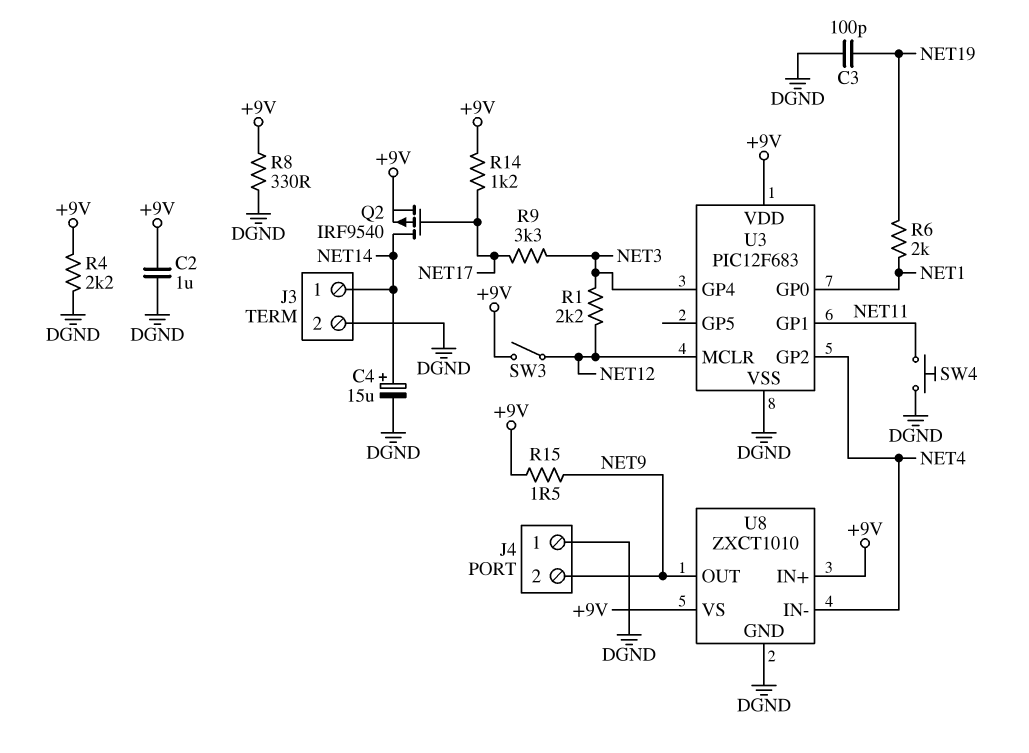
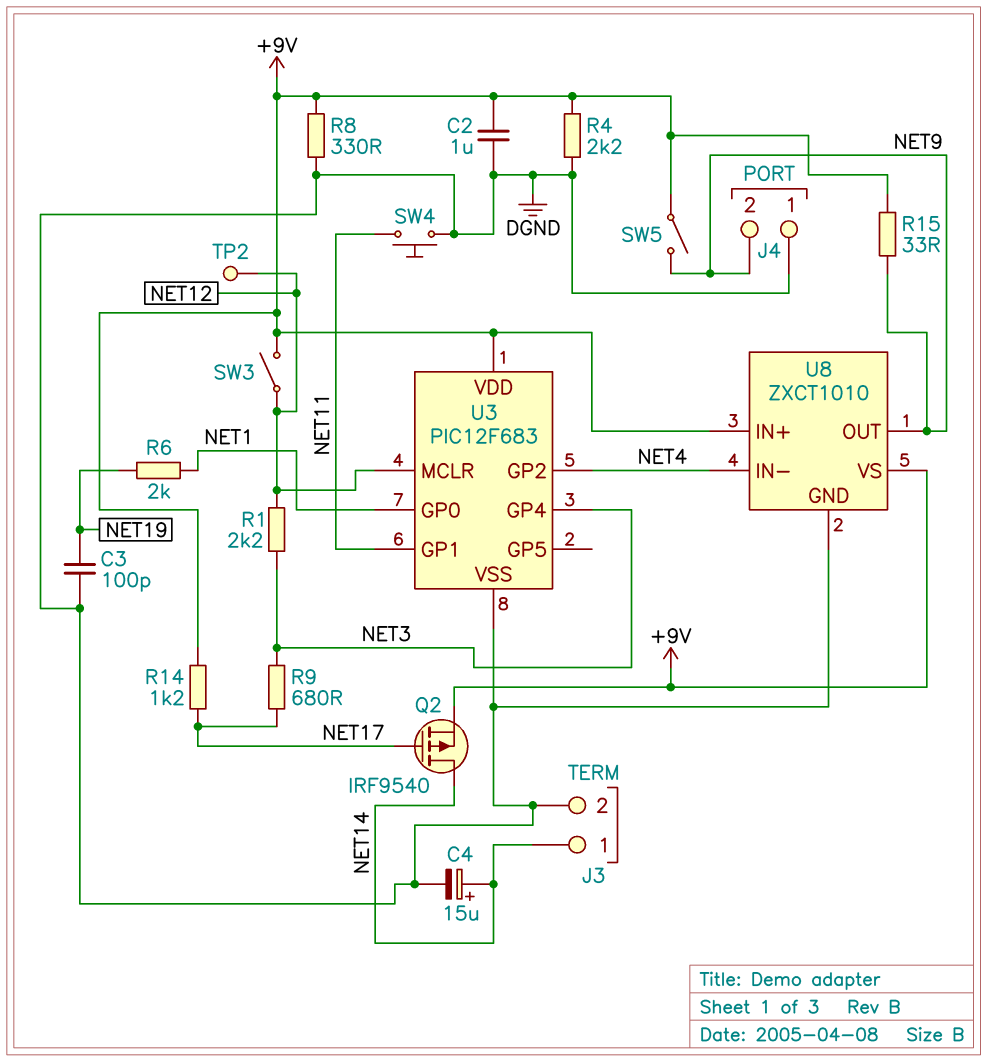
R9: 3.3k (NET3, NET17) -> 680 (NET3, NET17)
R15: 1.5 (+9V, NET9) -> 33 (+9V, NET9)
SW5: none -> switch (+9V, NET9)
TP2: none -> test point (NET12)

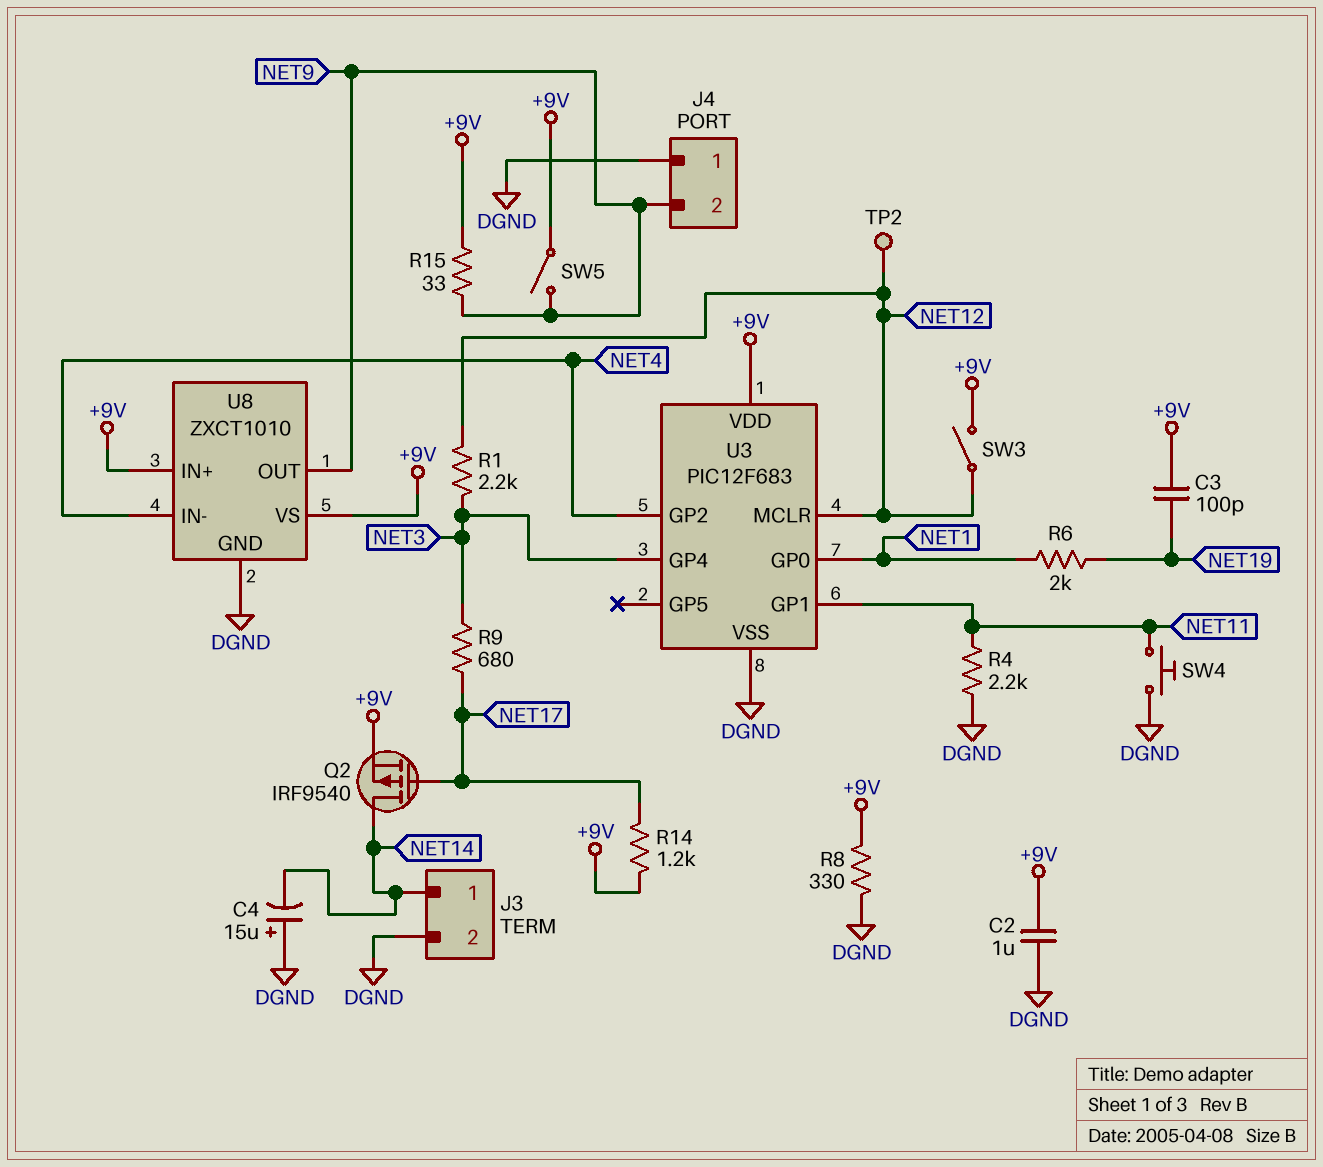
C3: 100pF (DGND, NET19) -> 100pF (+9V, NET19)
C4: 15uF (plus NET14, minus DGND) -> 15uF (plus DGND, minus NET14)
R4: 2.2k (+9V, DGND) -> 2.2k (DGND, NET11)

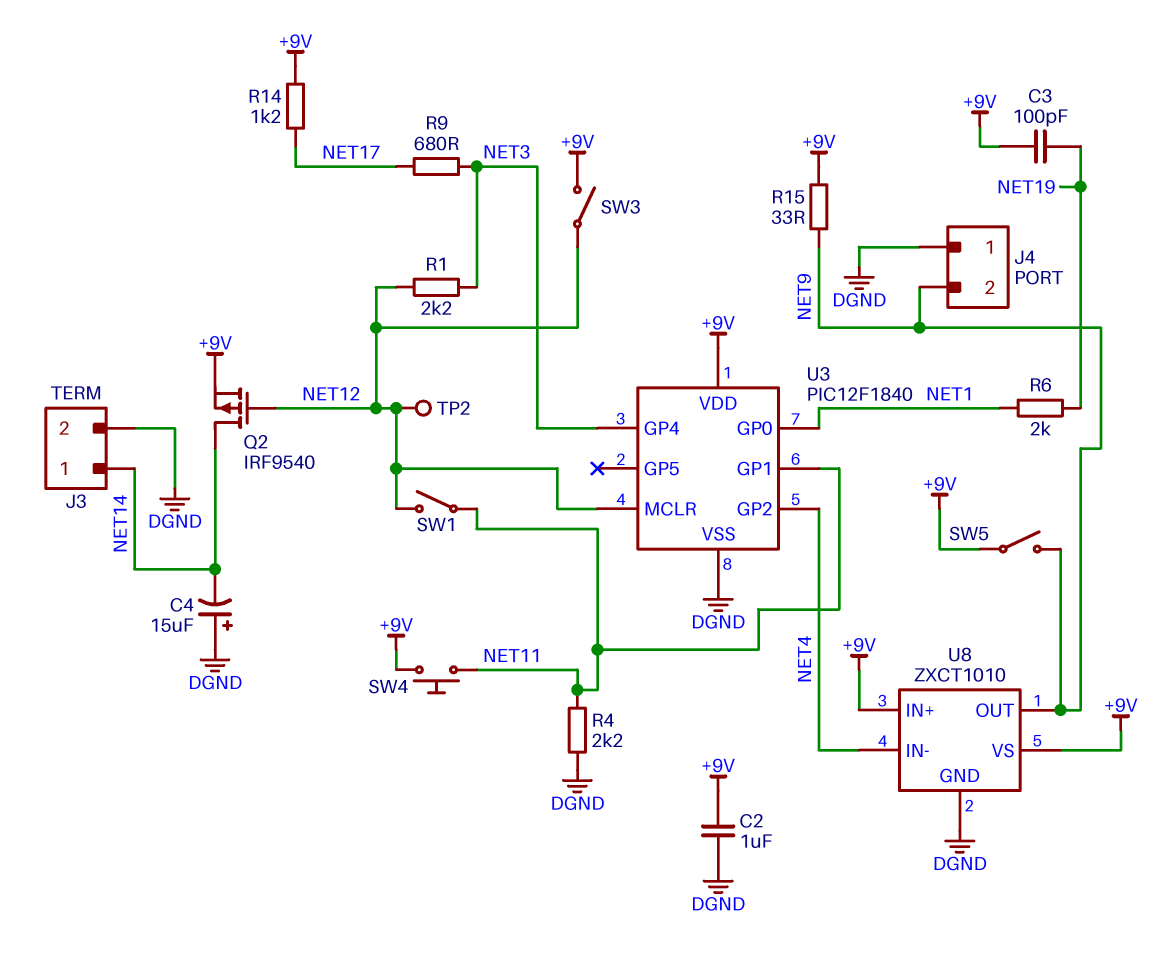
Q2: PMOS IRF9540 (G NET17, D NET14, S +9V) -> PMOS IRF9540 (G NET12, D NET14, S +9V)
R8: 330 (+9V, DGND) -> none
SW1: none -> switch (NET11, NET12)
SW4: button (DGND, NET11) -> button (+9V, NET11)
U3: PIC12F683 -> PIC12F1840

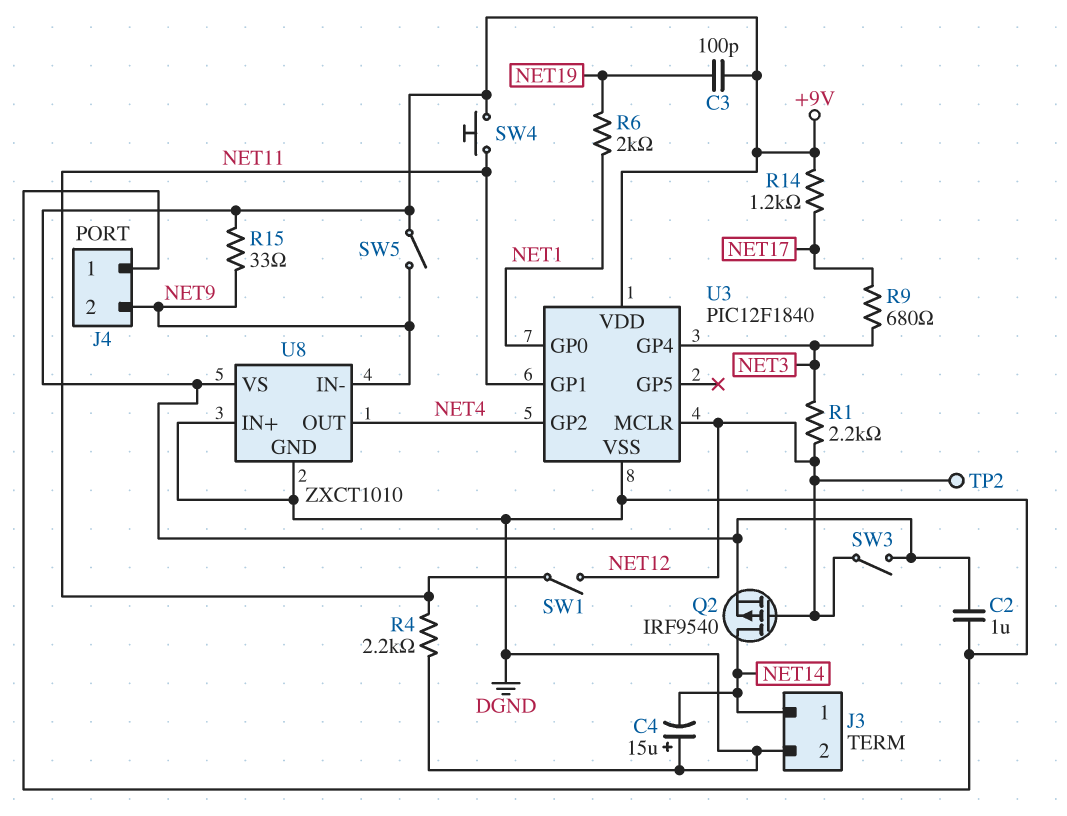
U8 pin IN+: +9V -> DGND
U8 pin IN-: NET4 -> NET9
U8 pin OUT: NET9 -> NET4

